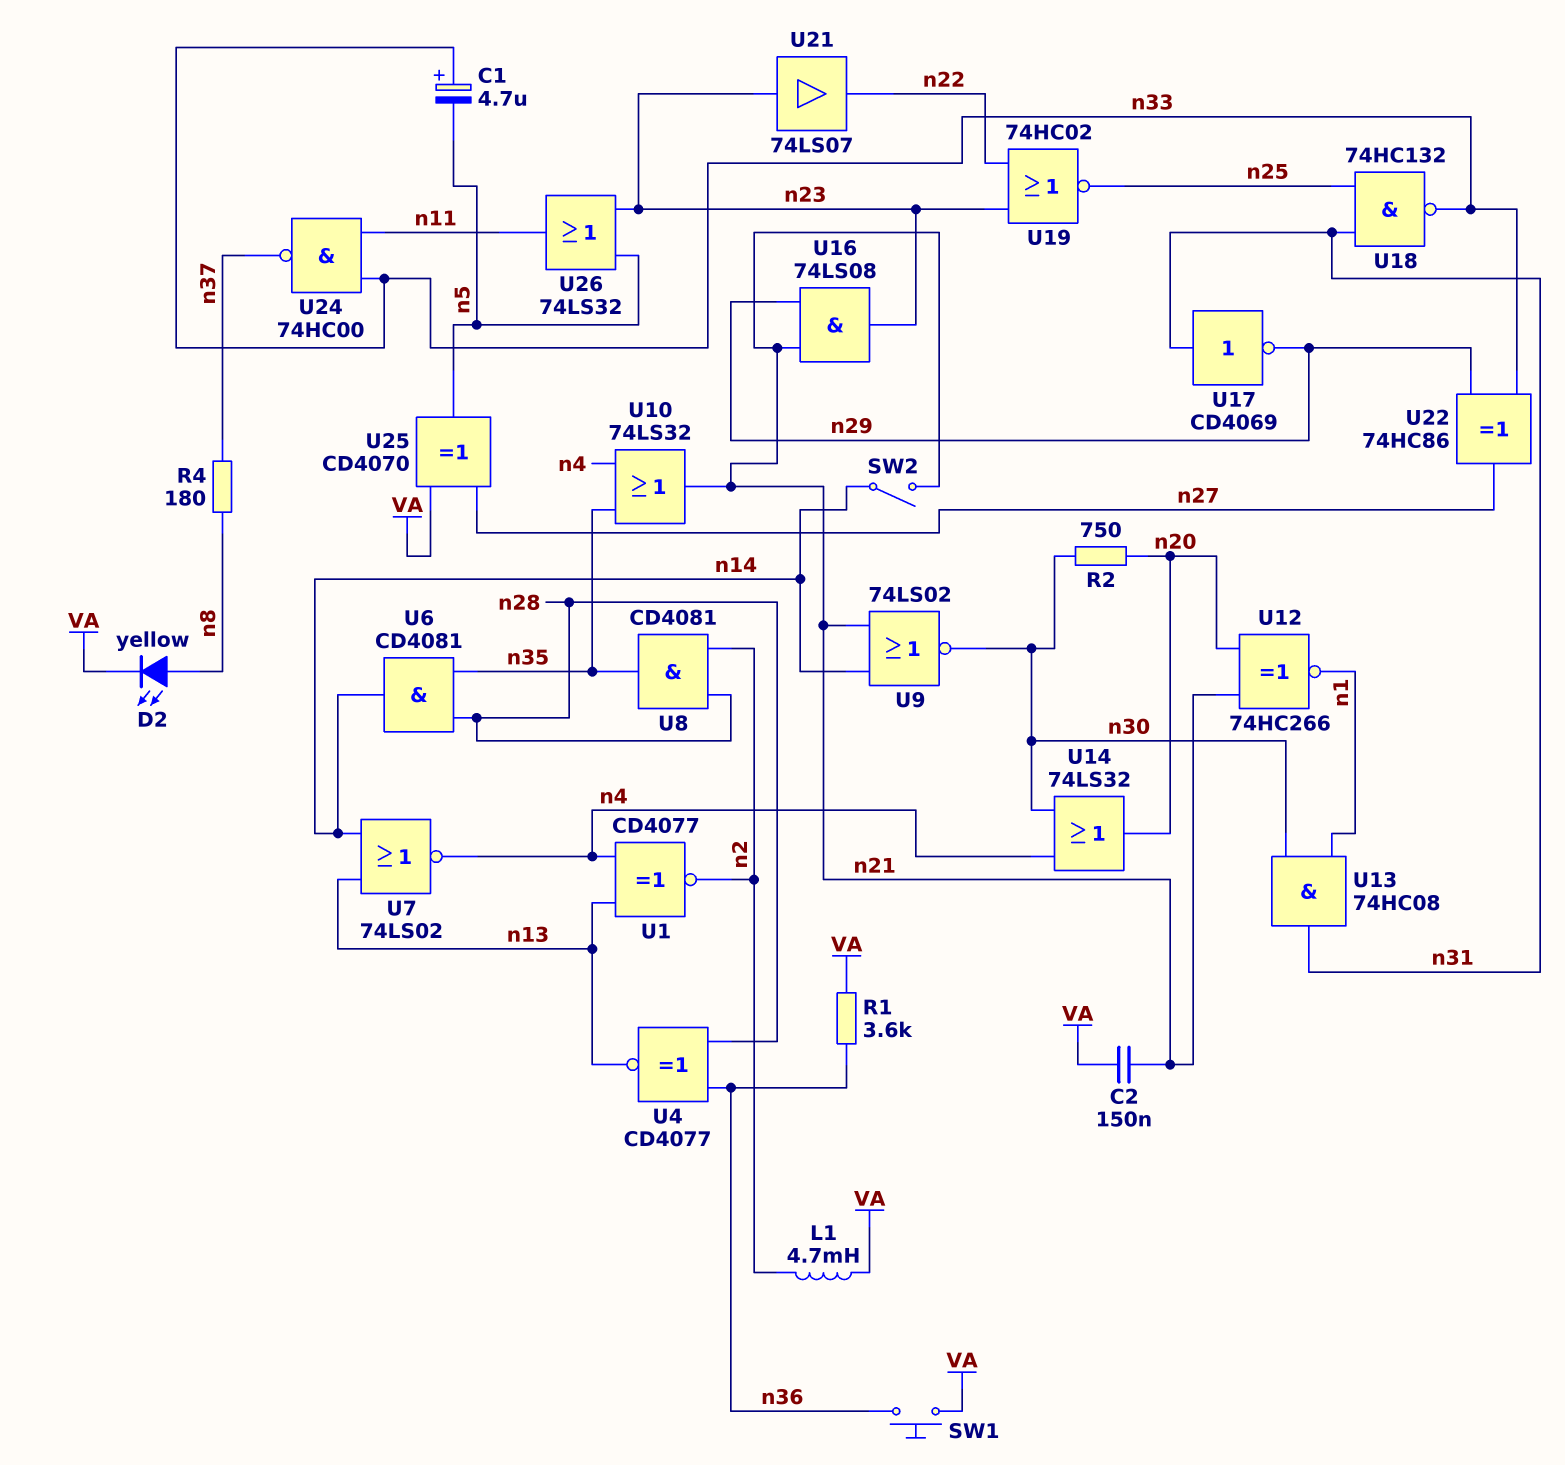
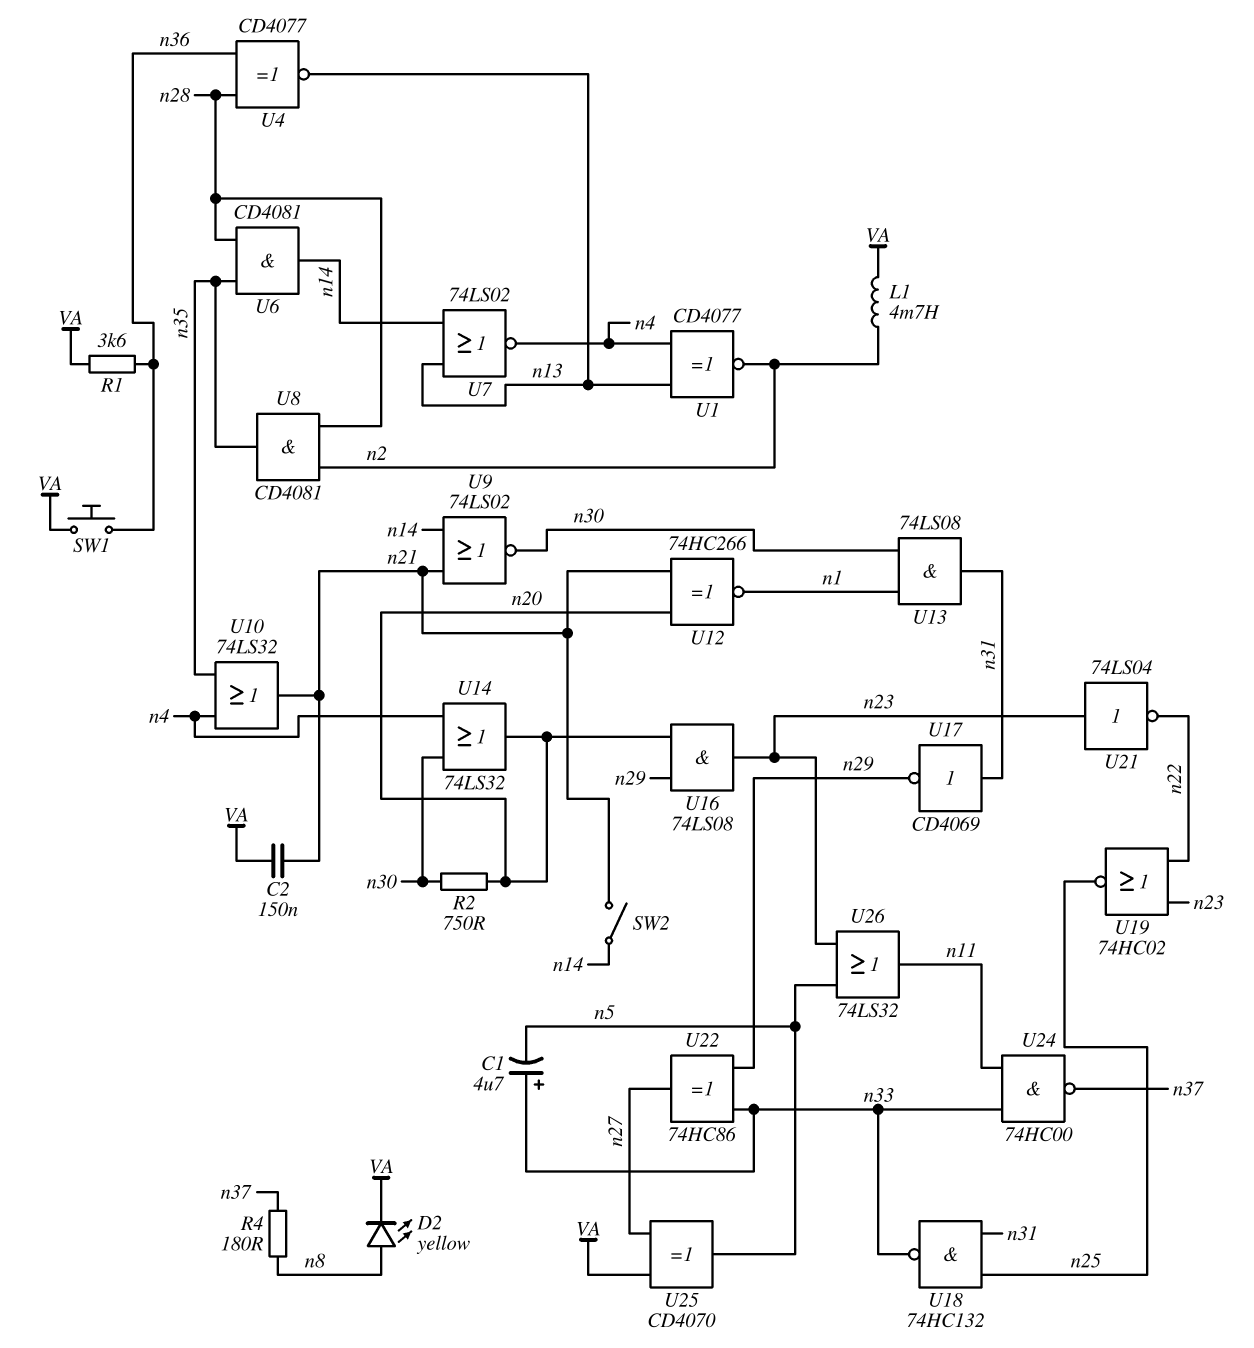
U13: AND 74HC08 (in n1, in n30, out n31) -> AND 74LS08 (in n1, in n30, out n31)
U16: AND 74LS08 (in n21, in n29, out n23) -> AND 74LS08 (in n20, in n29, out n23)
U21: buffer 74LS07 (in n23, out n22) -> NOT 74LS04 (in n23, out n22)

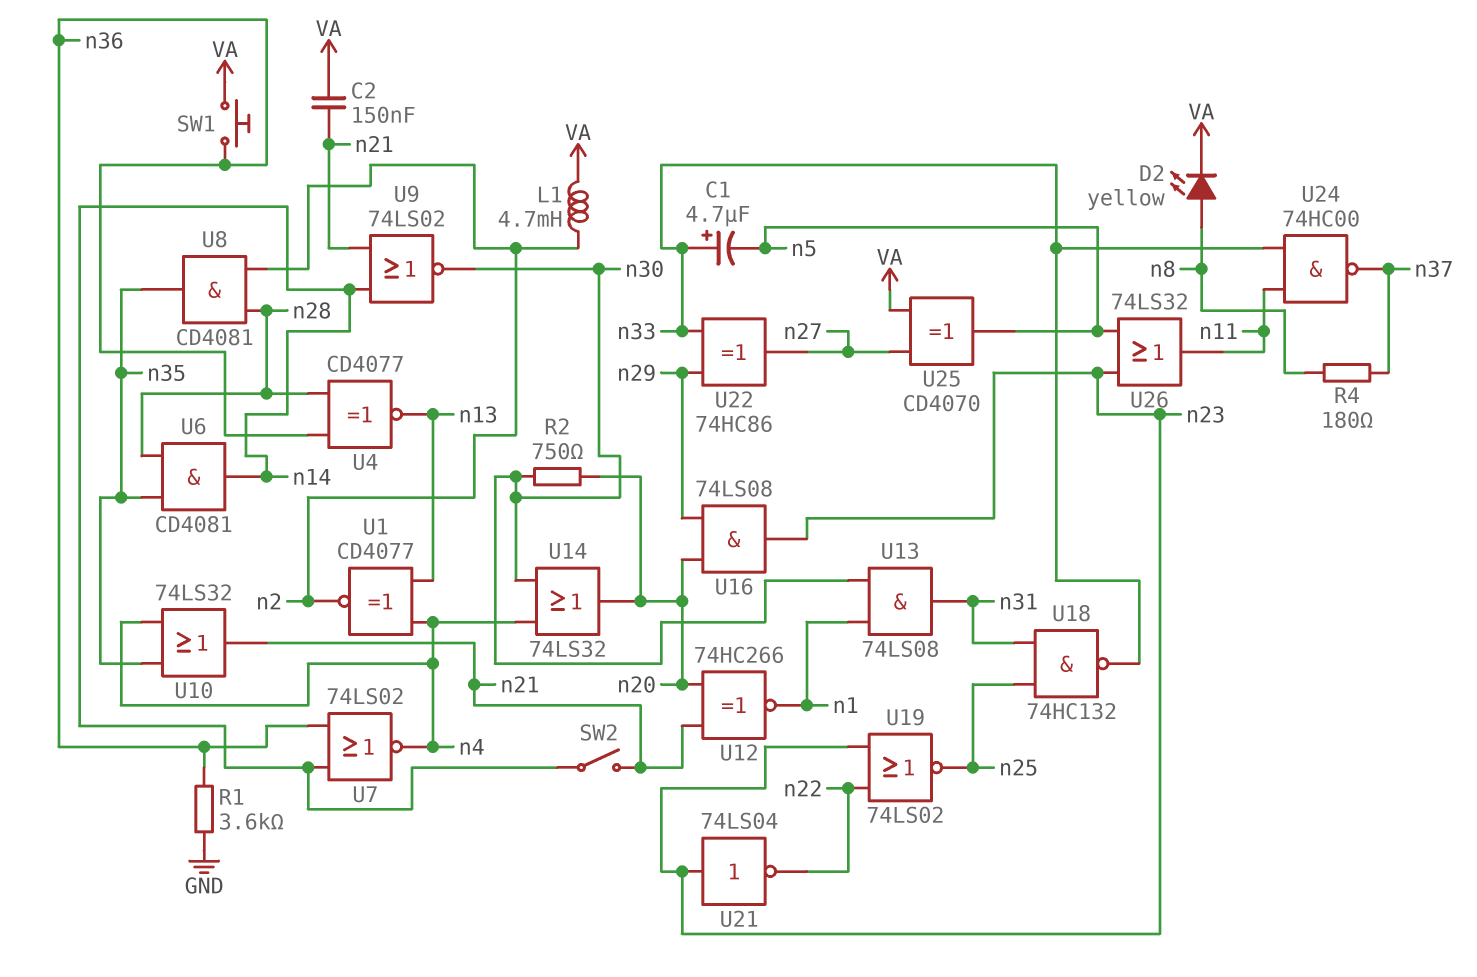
R1: 3.6k (VA, n36) -> 3.6k (GND, n36)
U7: NOR 74LS02 (in n13, in n14, out n4) -> NOR 74LS02 (in n14, in n36, out n4)
U17: NOT CD4069 (in n31, out n29) -> none
U19: NOR 74HC02 (in n22, in n23, out n25) -> NOR 74LS02 (in n22, in n23, out n25)

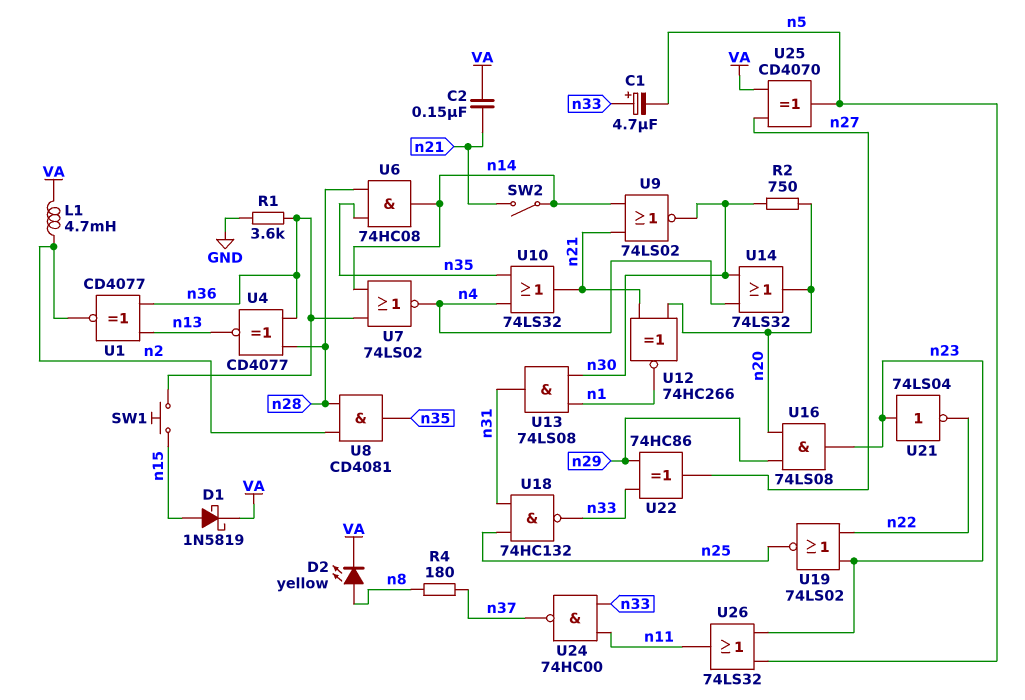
D1: none -> schottky 1N5819 (A n15, K VA)
SW1: button (VA, n36) -> button (n15, n36)
U1: XNOR CD4077 (in n4, in n13, out n2) -> XNOR CD4077 (in n13, in n36, out n2)
U6: AND CD4081 (in n28, in n35, out n14) -> AND 74HC08 (in n28, in n35, out n14)

